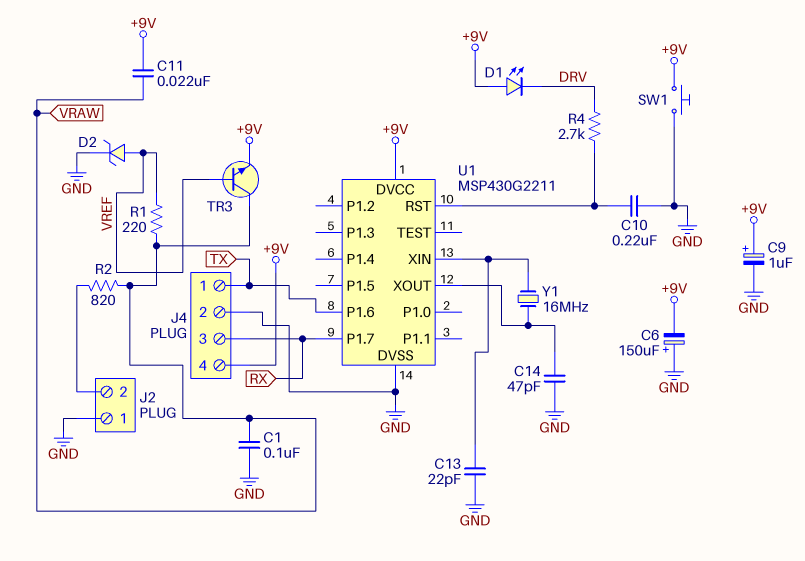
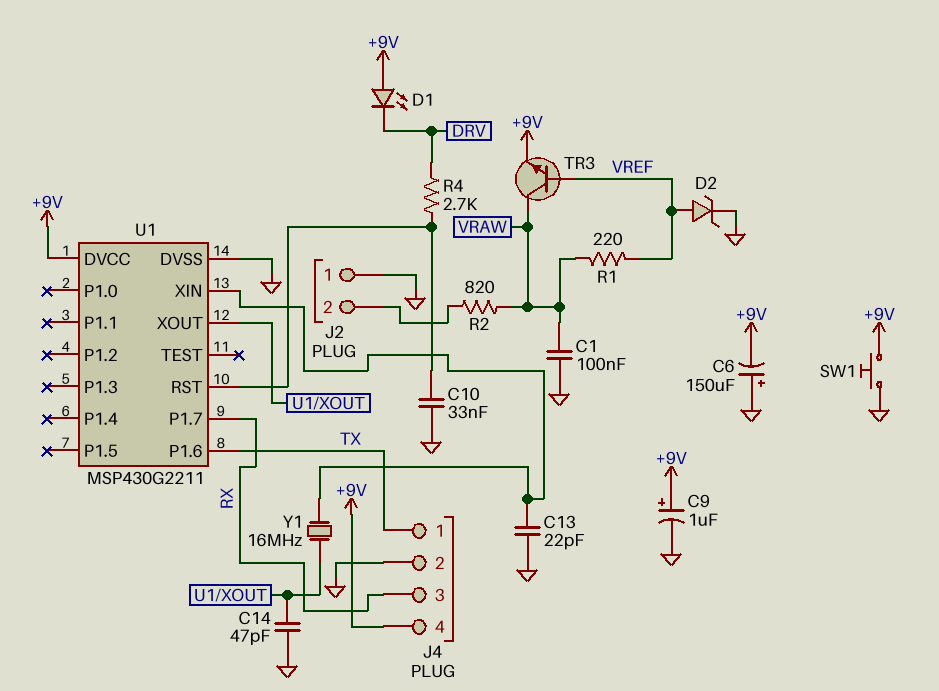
C10: 220nF (GND, U1/RST) -> 33nF (GND, U1/RST)
C11: 22nF (+9V, VRAW) -> none

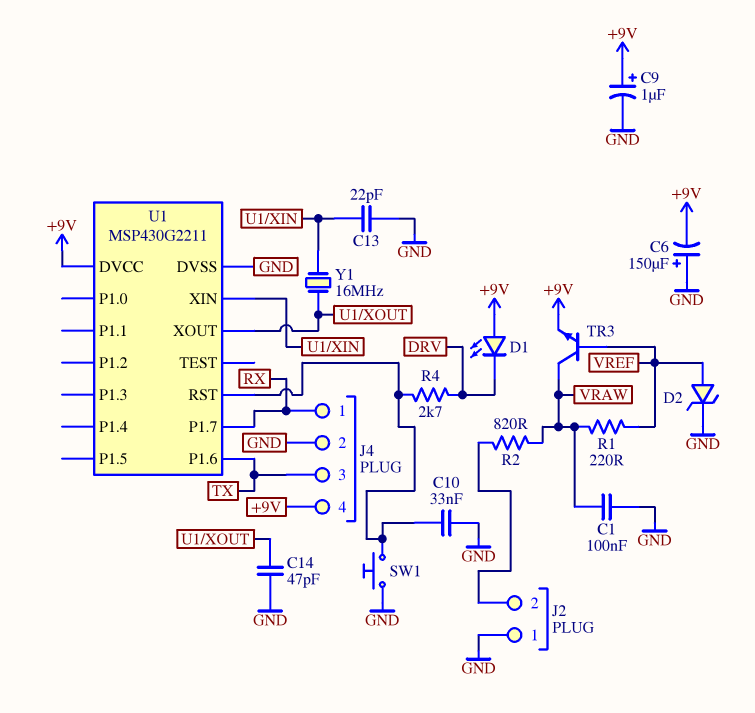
J4 pin 1: TX -> RX
J4 pin 3: RX -> TX
SW1: button (+9V, GND) -> button (GND, U1/RST)

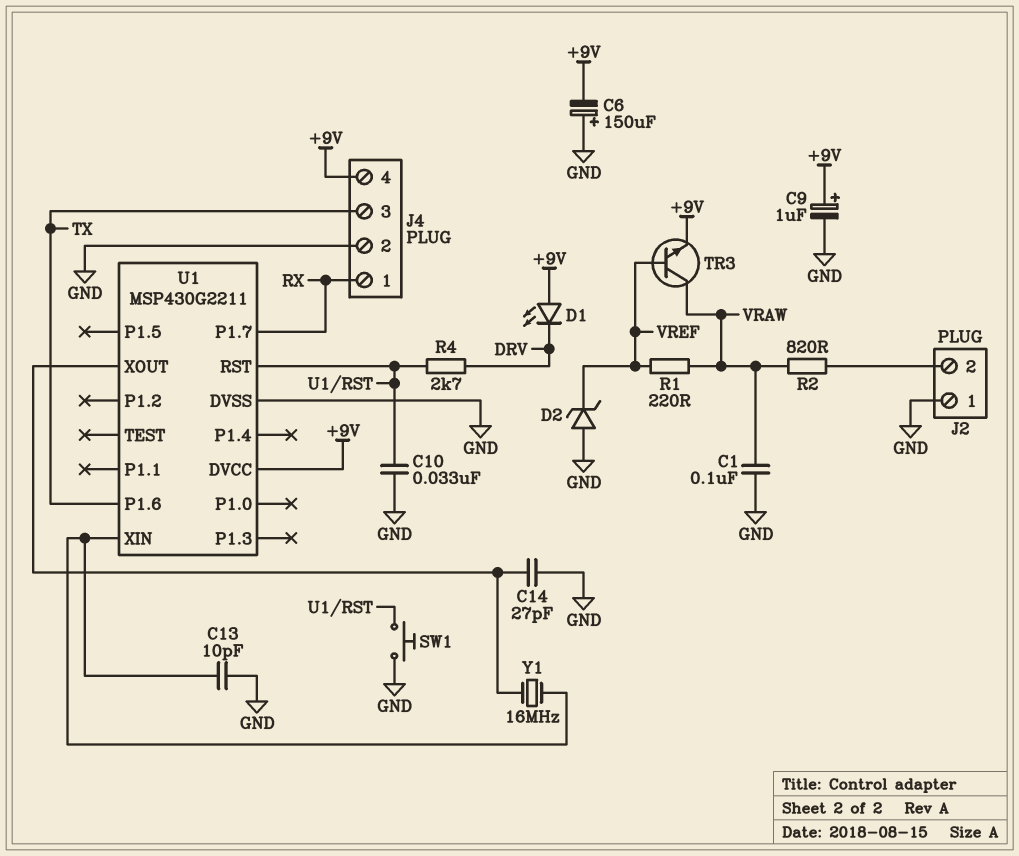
C13: 22pF (GND, U1/XIN) -> 10pF (GND, U1/XIN)
C14: 47pF (GND, U1/XOUT) -> 27pF (GND, U1/XOUT)
D2: zener (A VREF, K GND) -> zener (A GND, K VREF)

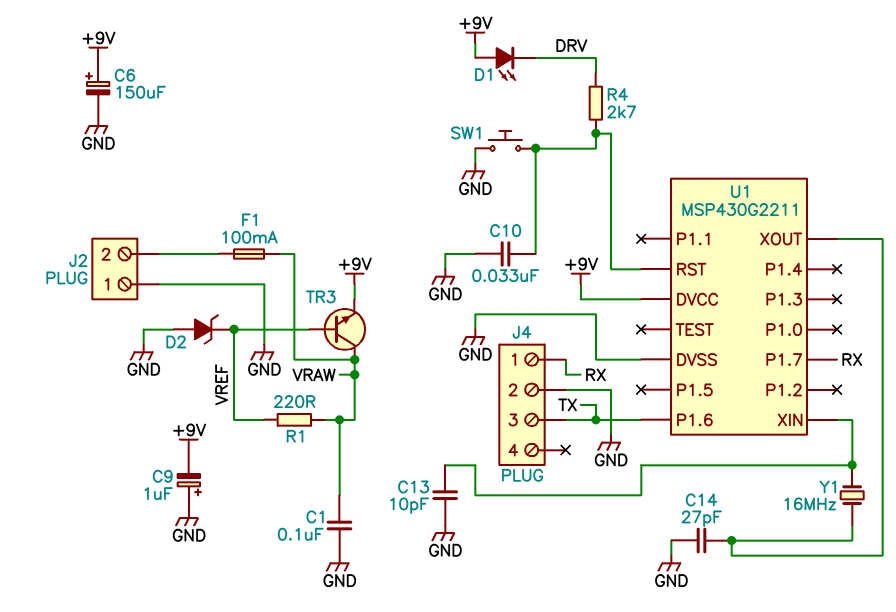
C6: 150uF (plus GND, minus +9V) -> 150uF (plus +9V, minus GND)
C9: 1uF (plus +9V, minus GND) -> 1uF (plus GND, minus +9V)
F1: none -> 100mA (J2/2, VRAW)
J4 pin 4: +9V -> none
R2: 820 (J2/2, VRAW) -> none

